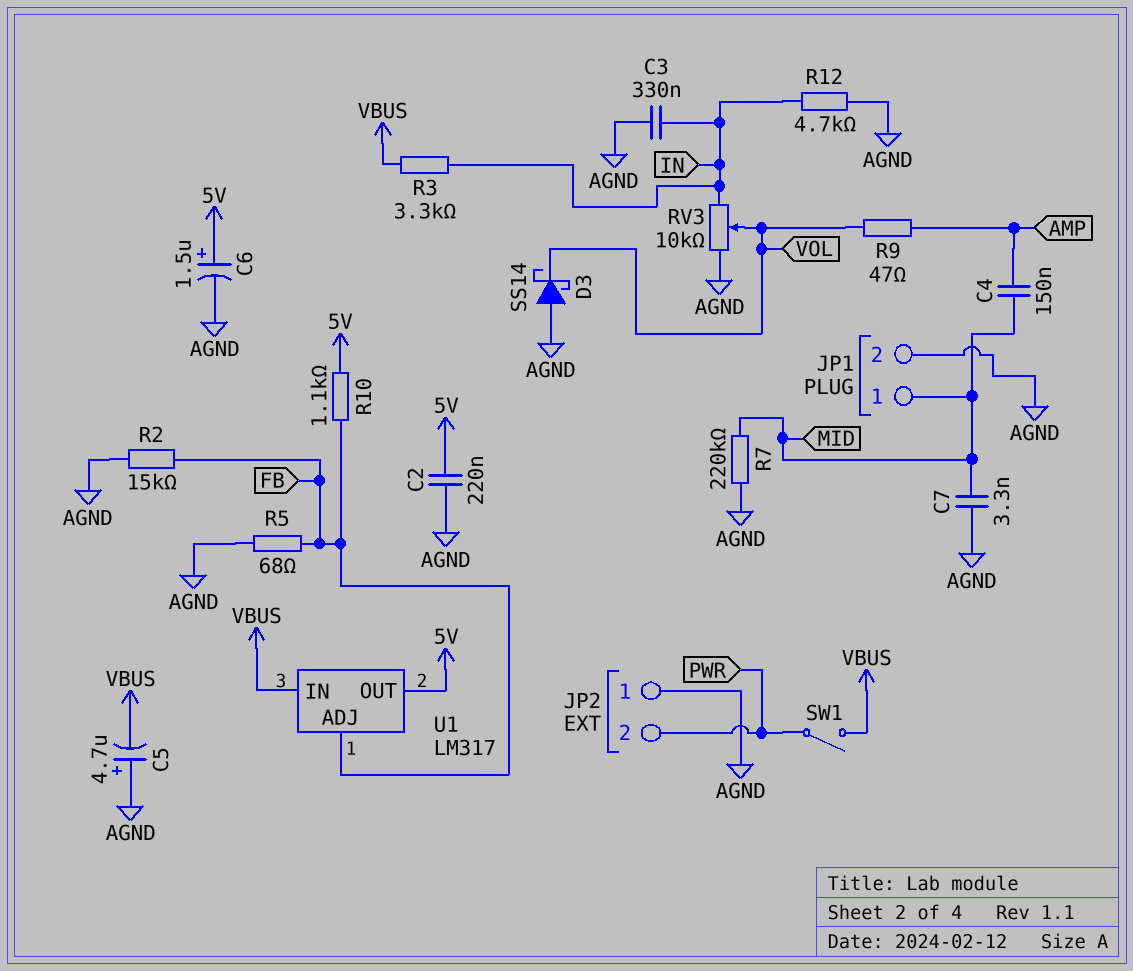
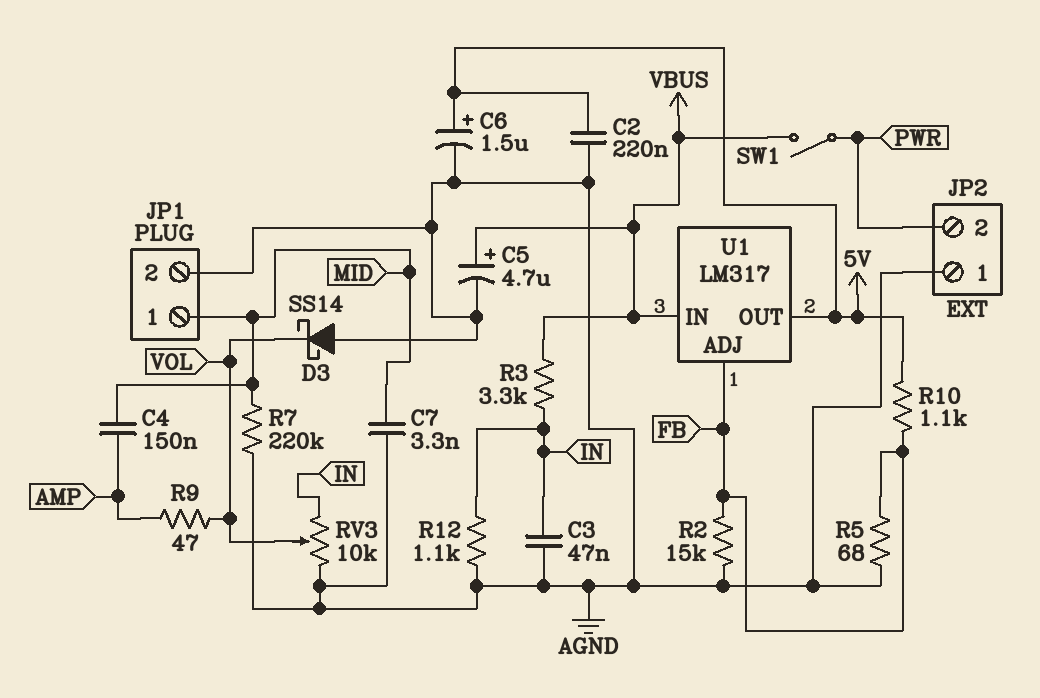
C3: 330nF (AGND, IN) -> 47nF (AGND, IN)
C5: 4.7uF (plus AGND, minus VBUS) -> 4.7uF (plus VBUS, minus AGND)
R12: 4.7k (AGND, IN) -> 1.1k (AGND, IN)

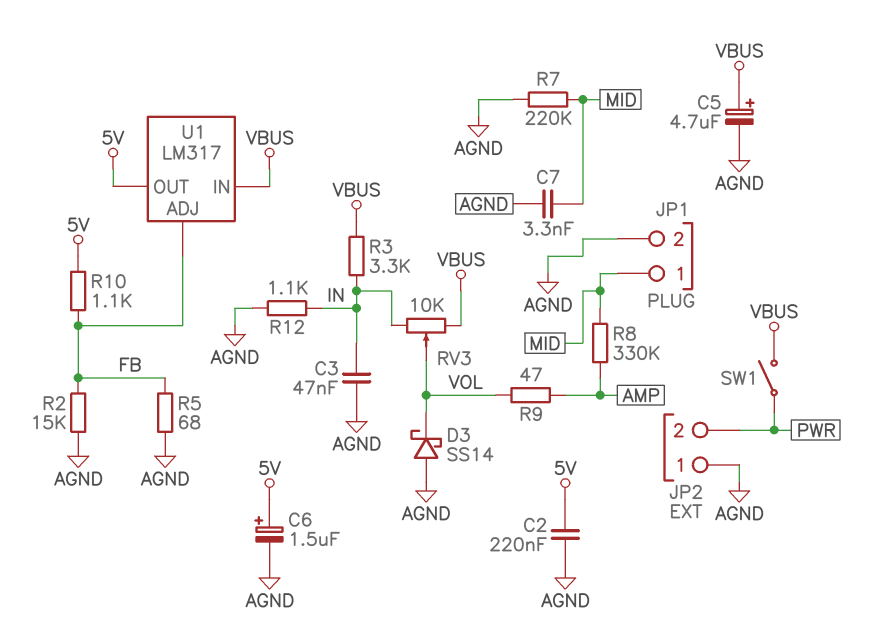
C4: 150nF (AMP, MID) -> none
R8: none -> 330k (AMP, MID)
RV3: 10k (AGND, IN, wiper VOL) -> 10k (IN, VBUS, wiper VOL)

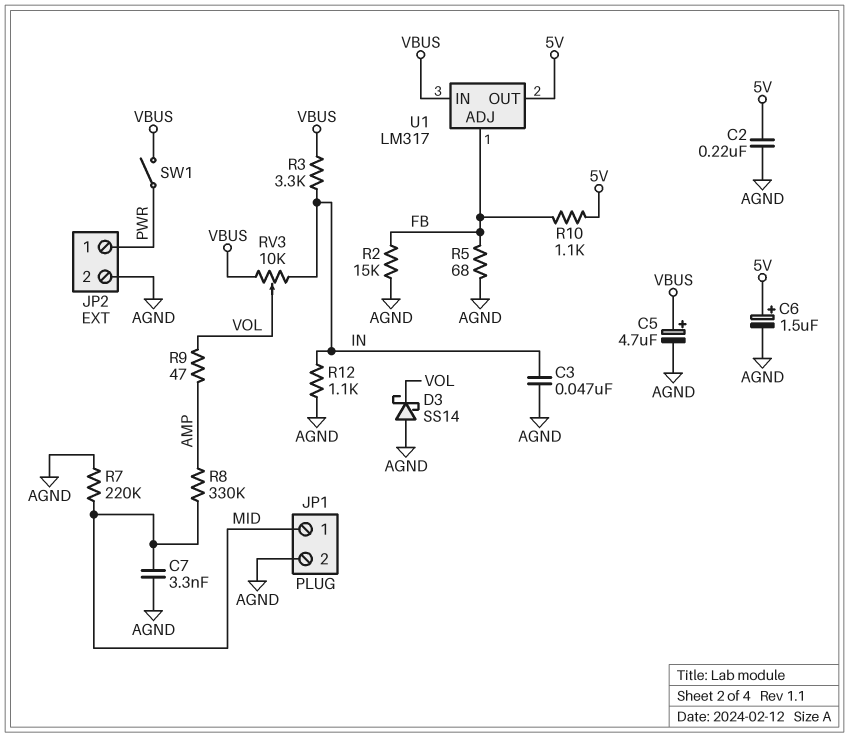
JP2 pin 1: AGND -> PWR
JP2 pin 2: PWR -> AGND

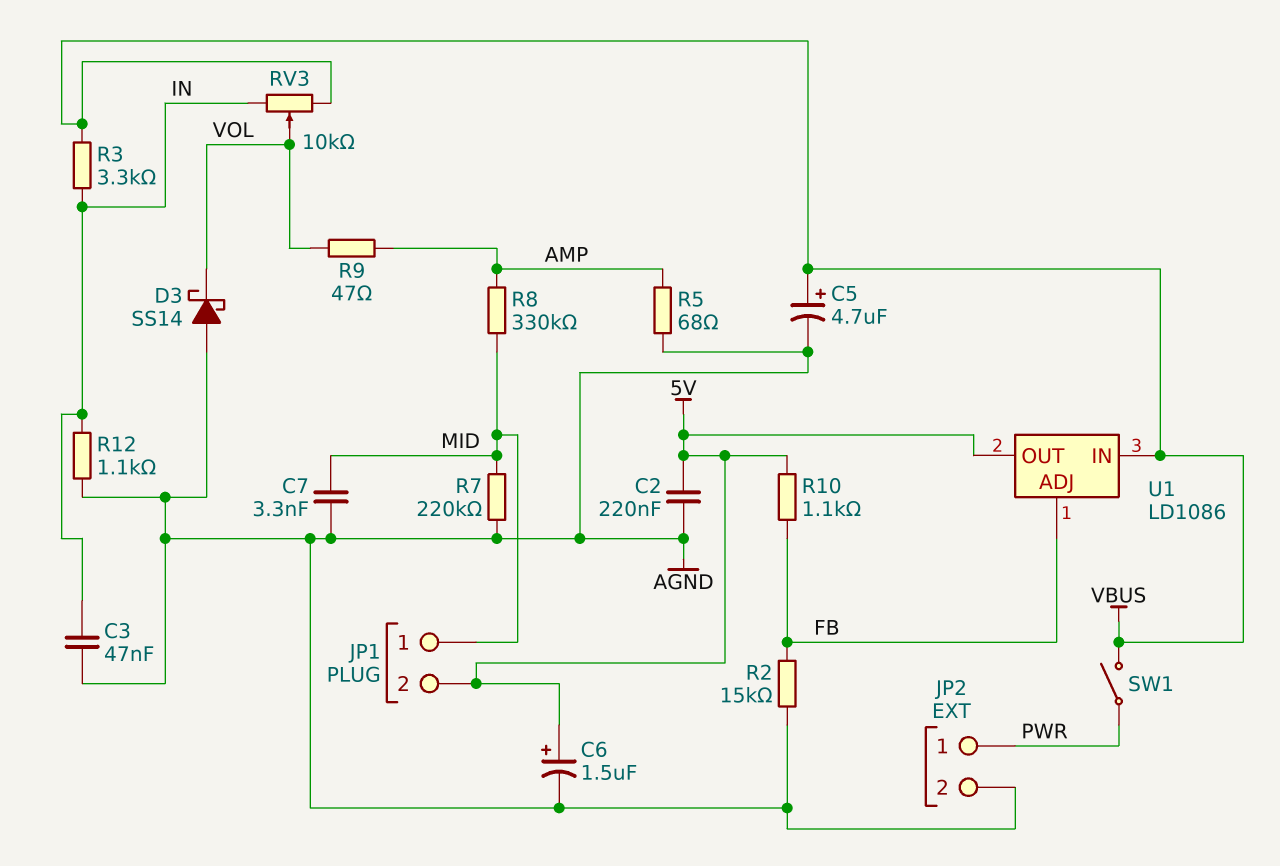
JP1 pin 2: AGND -> 5V
R5: 68 (AGND, FB) -> 68 (AGND, AMP)
U1: LM317 -> LD1086

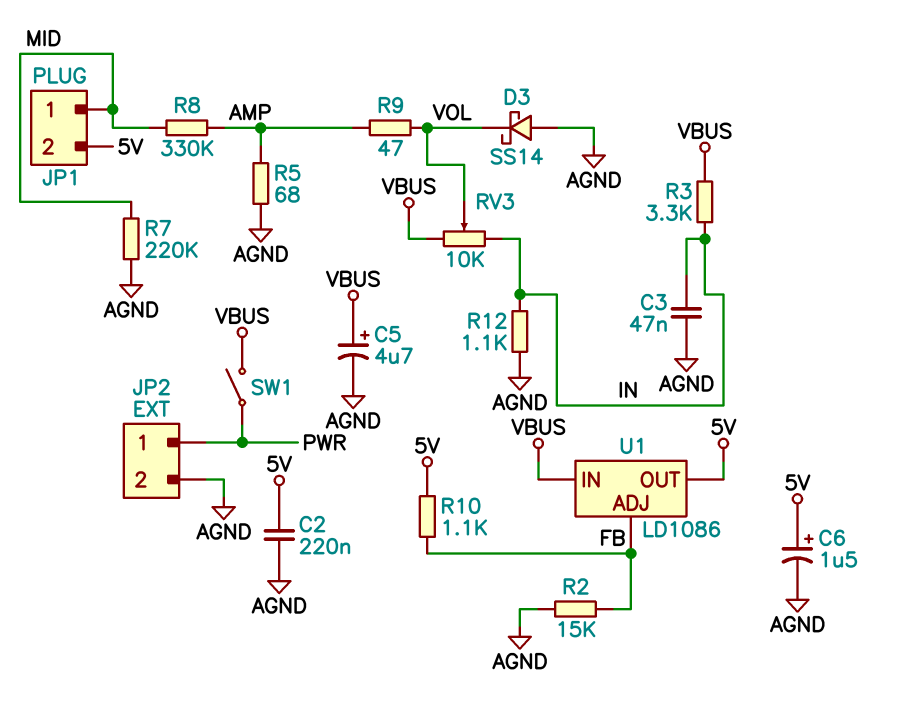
C7: 3.3nF (AGND, MID) -> none

